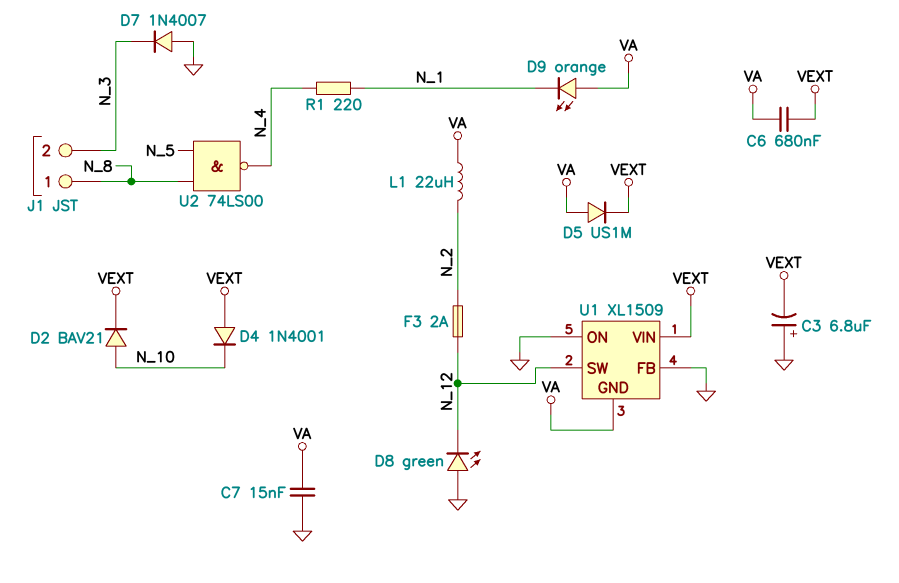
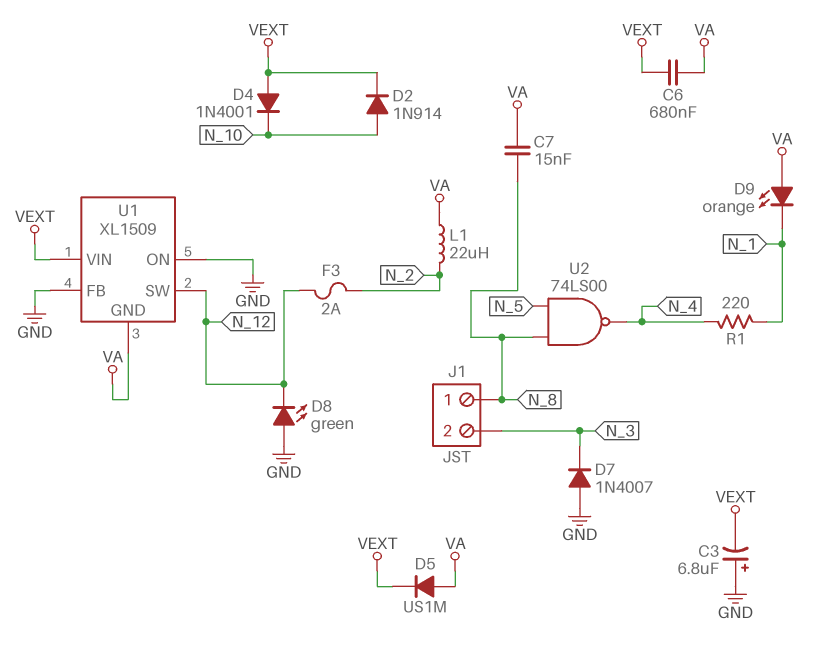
C7: 15nF (GND, VA) -> 15nF (N_8, VA)
D2: diode BAV21 (A N_10, K VEXT) -> diode 1N914 (A N_10, K VEXT)

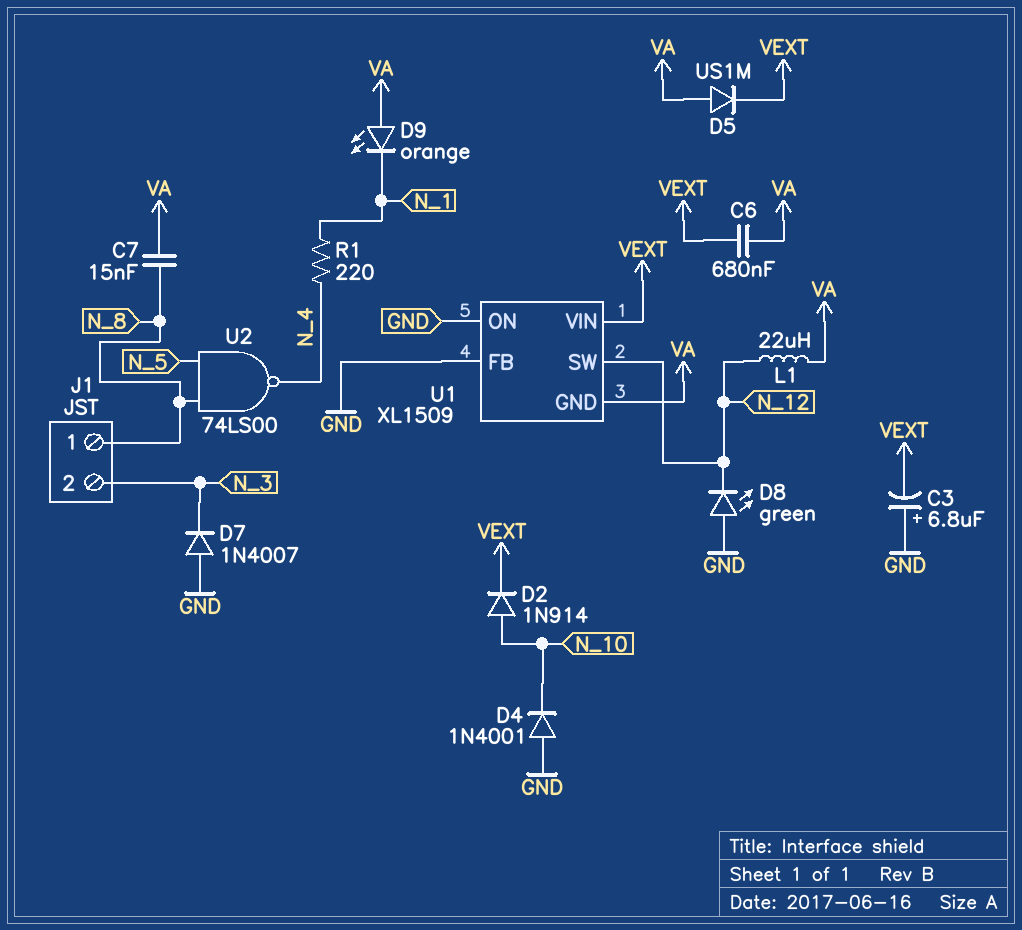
D4: diode 1N4001 (A VEXT, K N_10) -> diode 1N4001 (A GND, K N_10)
F3: 2A (N_2, N_12) -> none
L1: 22uH (N_2, VA) -> 22uH (N_12, VA)

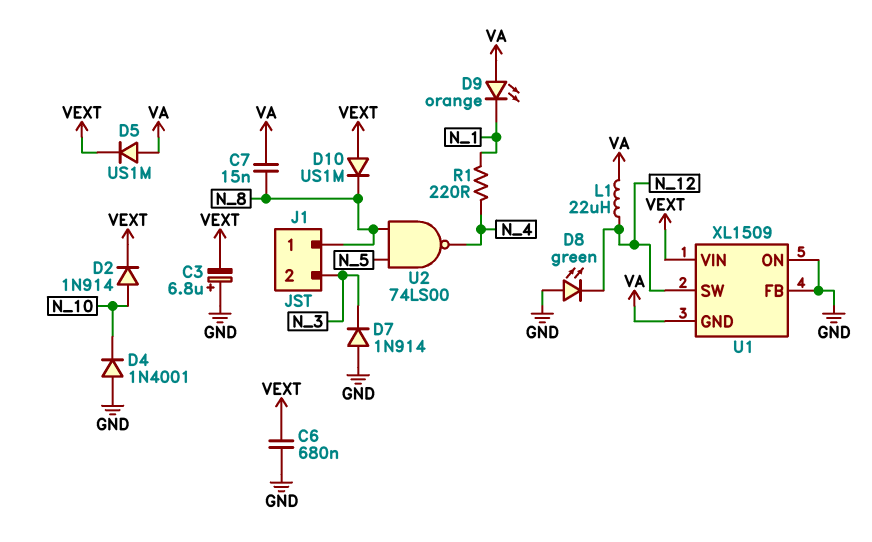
C6: 680nF (VA, VEXT) -> 680nF (GND, VEXT)
D7: diode 1N4007 (A GND, K N_3) -> diode 1N914 (A GND, K N_3)
D10: none -> diode US1M (A VEXT, K N_8)

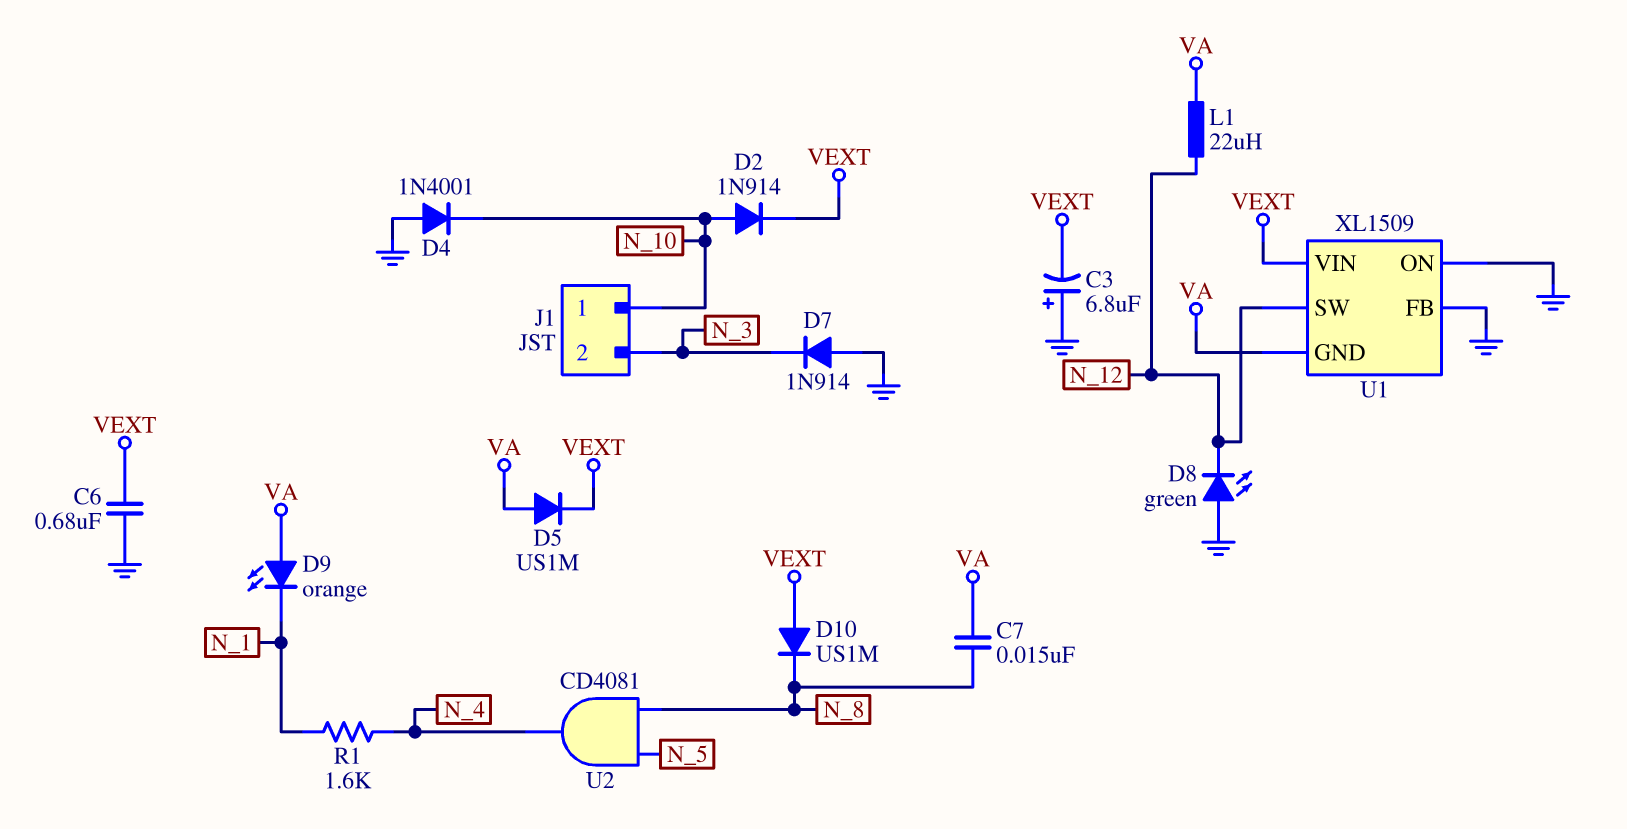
J1 pin 1: N_8 -> N_10
R1: 220 (N_1, N_4) -> 1.6k (N_1, N_4)
U2: NAND 74LS00 (in N_5, in N_8, out N_4) -> AND CD4081 (in N_5, in N_8, out N_4)

